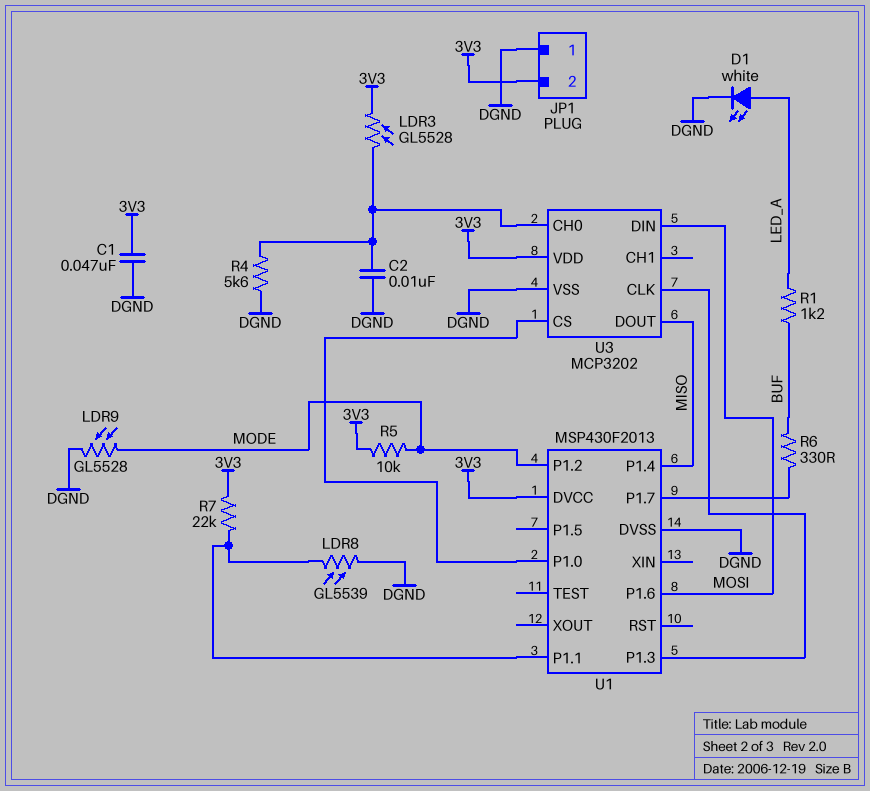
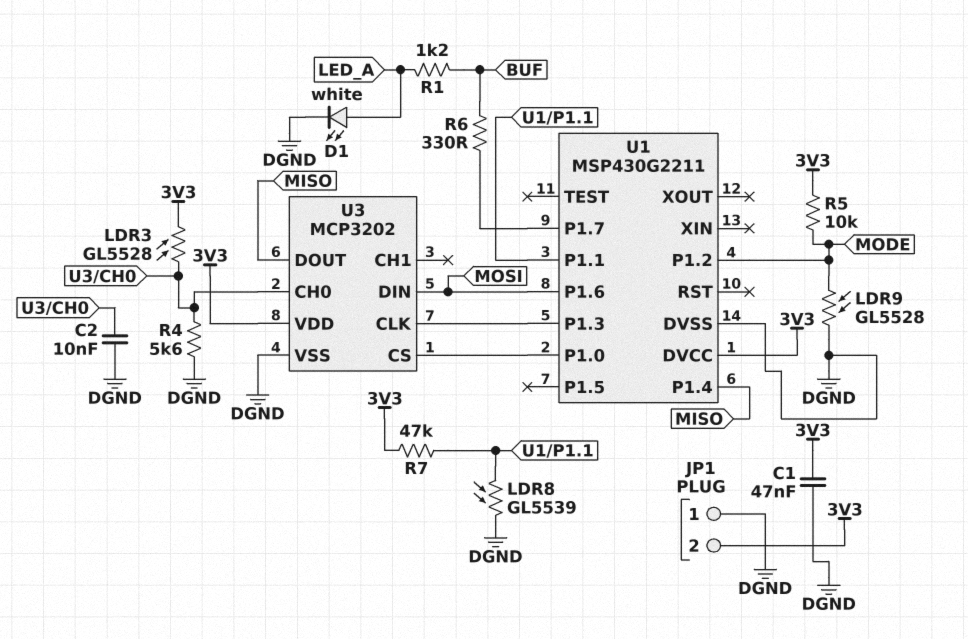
R7: 22k (3V3, U1/P1.1) -> 47k (3V3, U1/P1.1)
U1: MSP430F2013 -> MSP430G2211

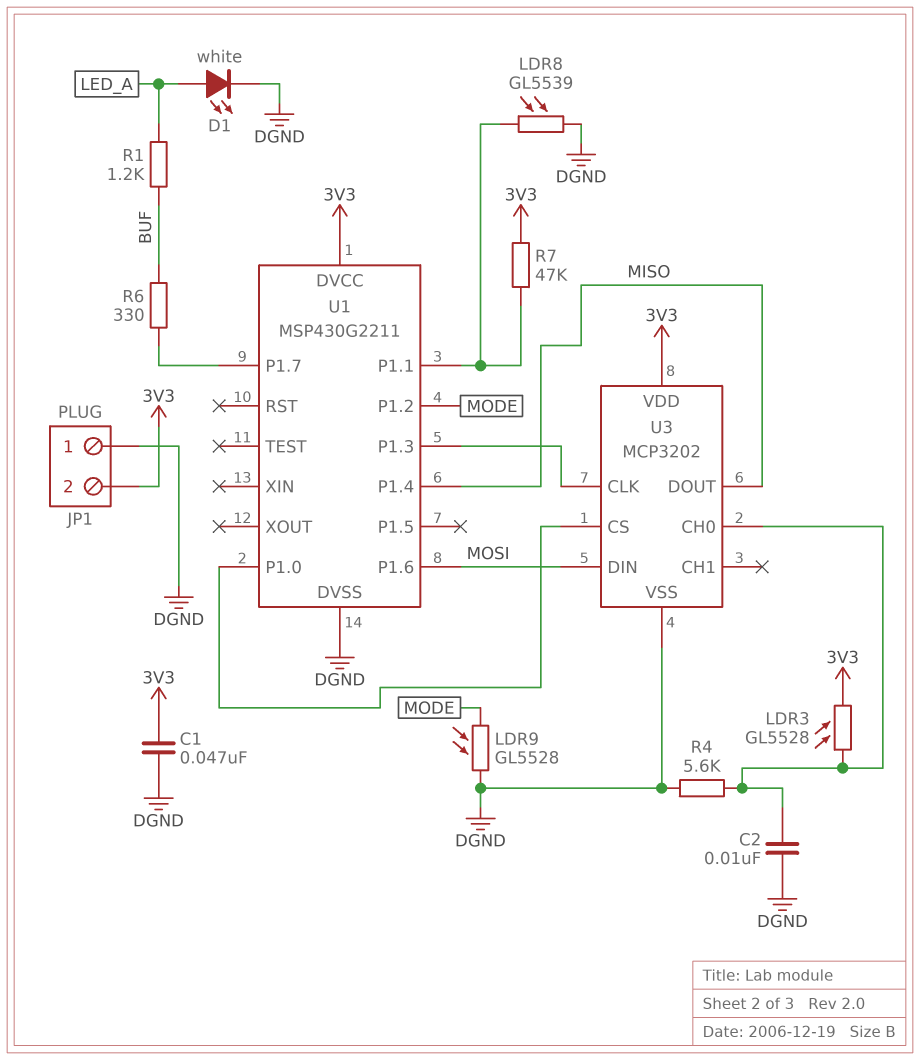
R5: 10k (3V3, MODE) -> none

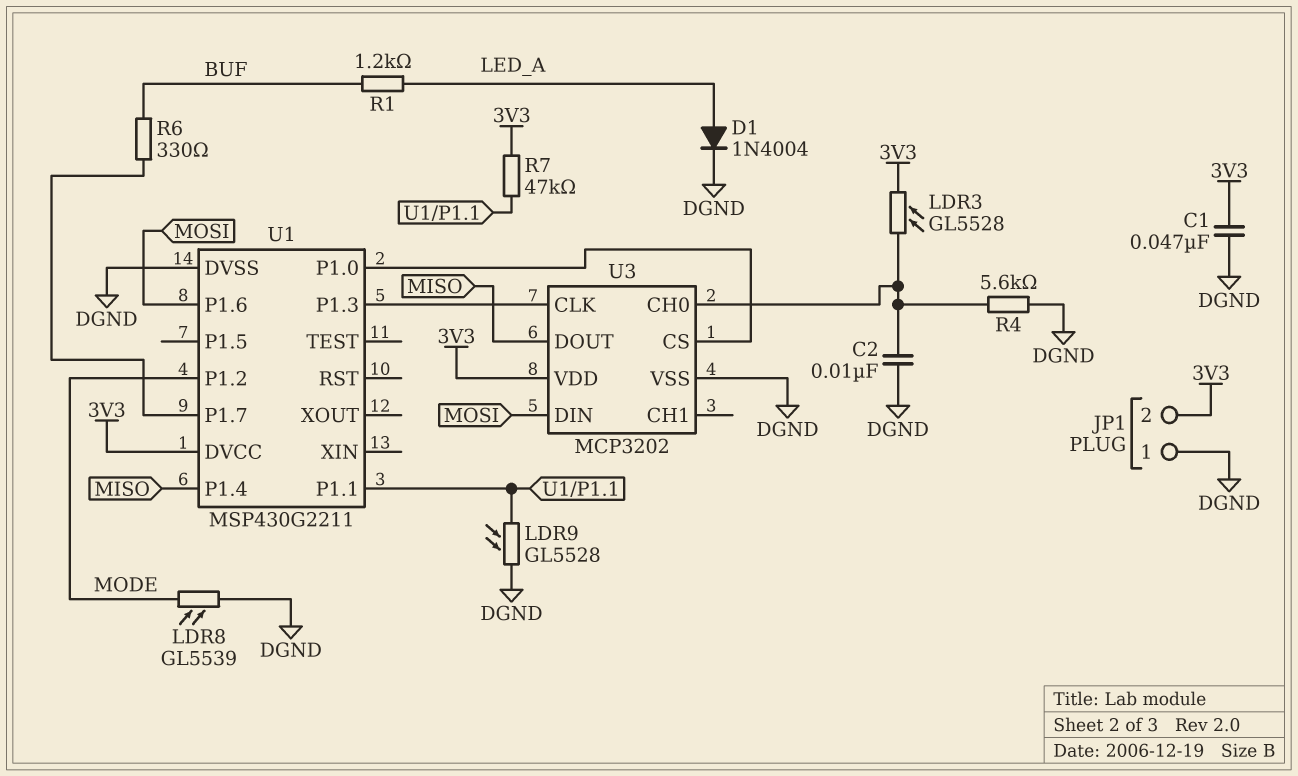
D1: LED white (A LED_A, K DGND) -> diode 1N4004 (A LED_A, K DGND)
LDR8: GL5539 (DGND, U1/P1.1) -> GL5539 (DGND, MODE)
LDR9: GL5528 (DGND, MODE) -> GL5528 (DGND, U1/P1.1)

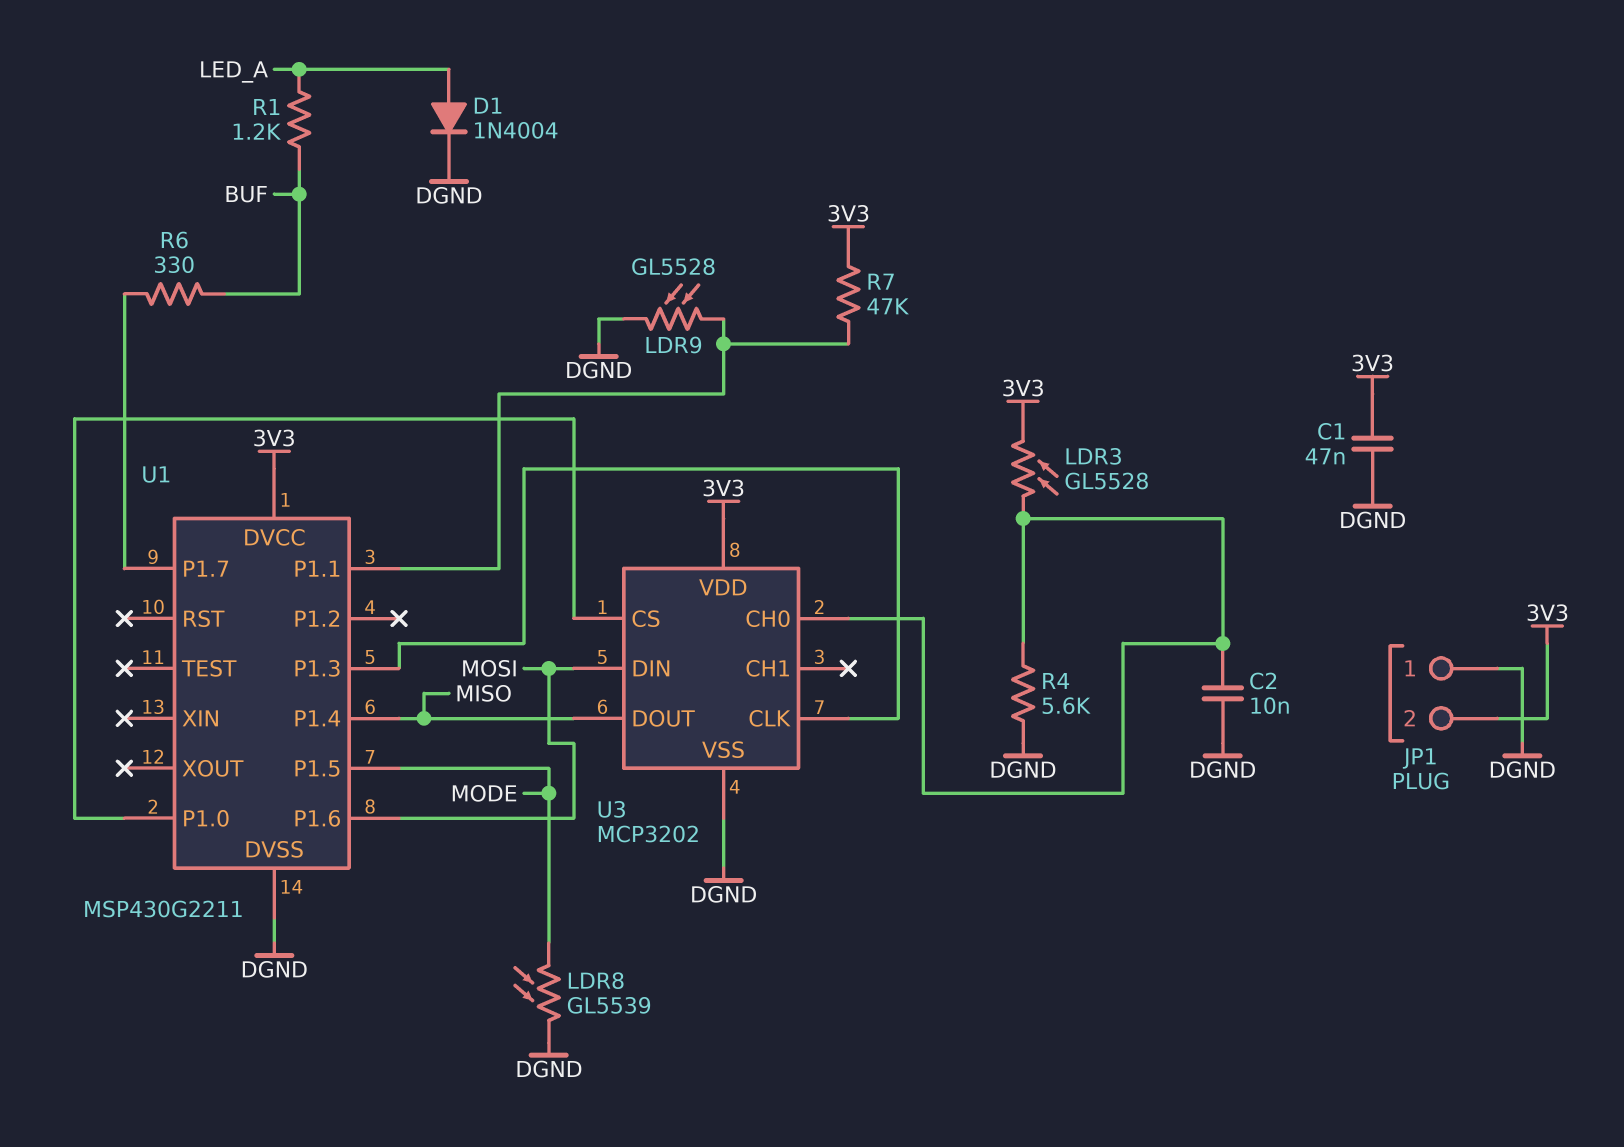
U1 pin P1.2: MODE -> none
U1 pin P1.5: none -> MODE

